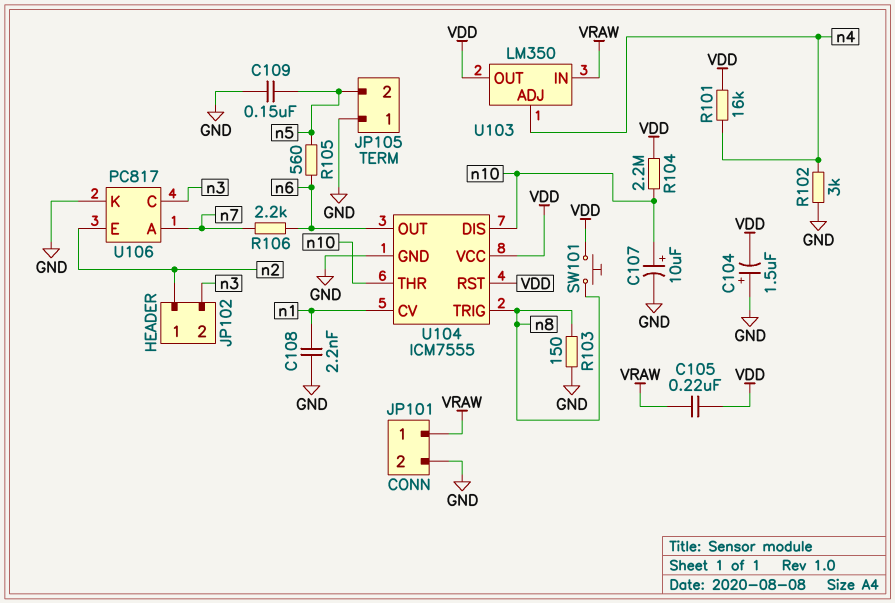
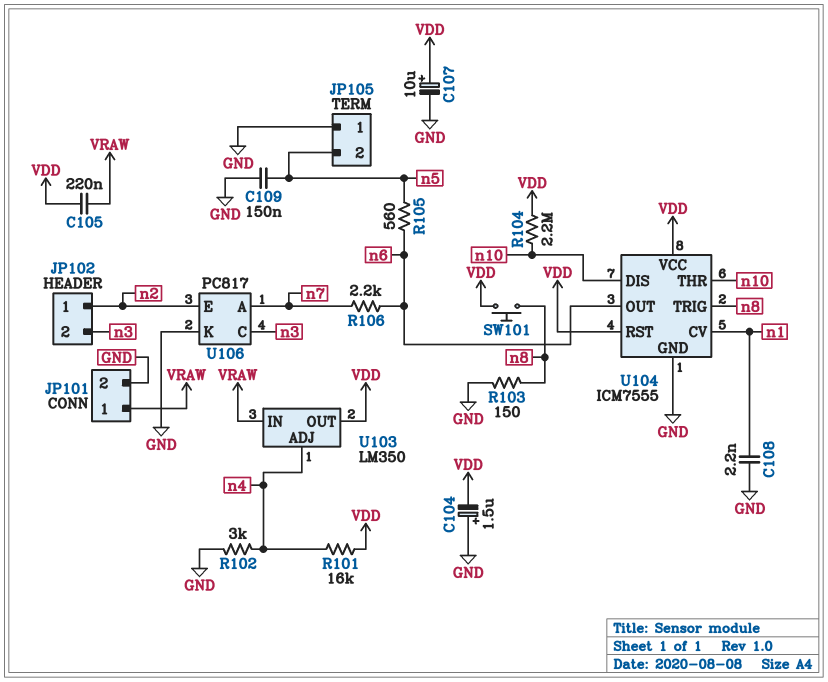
C107: 10uF (plus n10, minus GND) -> 10uF (plus VDD, minus GND)

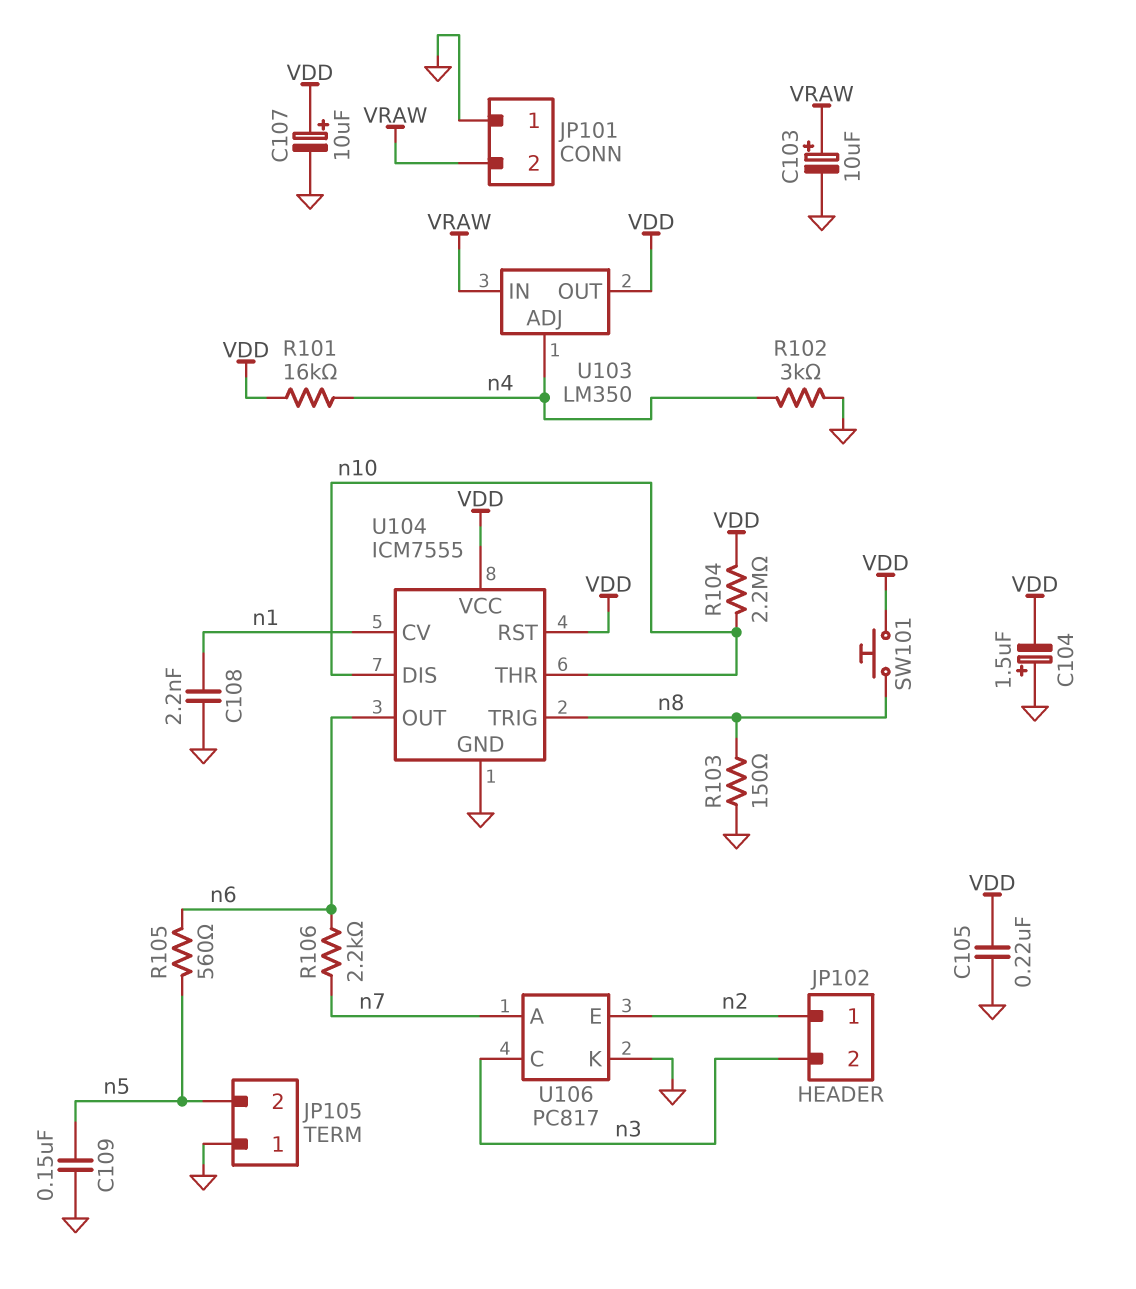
C103: none -> 10uF (plus VRAW, minus GND)
C105: 220nF (VDD, VRAW) -> 220nF (GND, VDD)
JP101 pin 1: VRAW -> GND
JP101 pin 2: GND -> VRAW

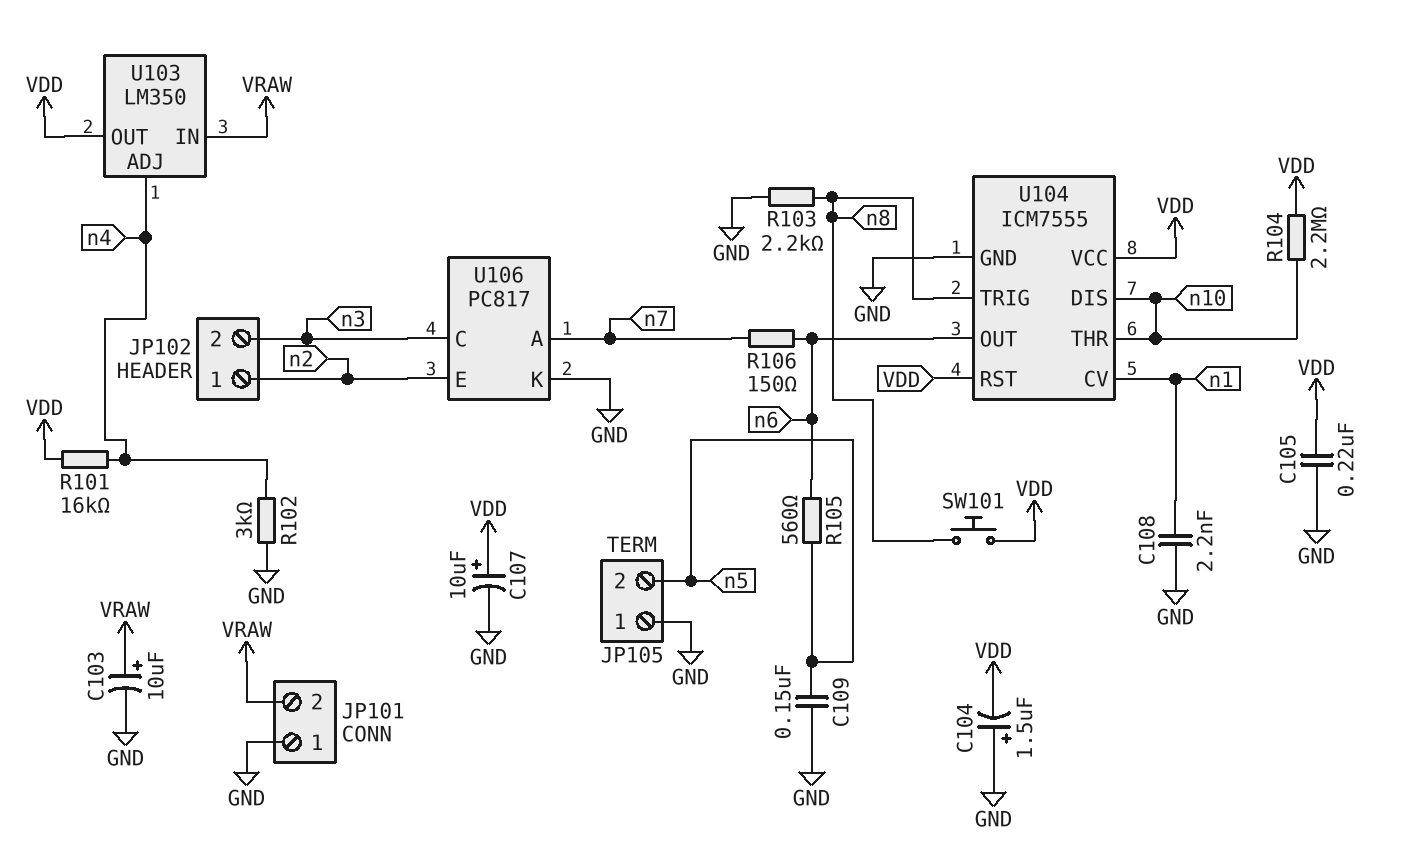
R103: 150 (GND, n8) -> 2.2k (GND, n8)
R106: 2.2k (n6, n7) -> 150 (n6, n7)

